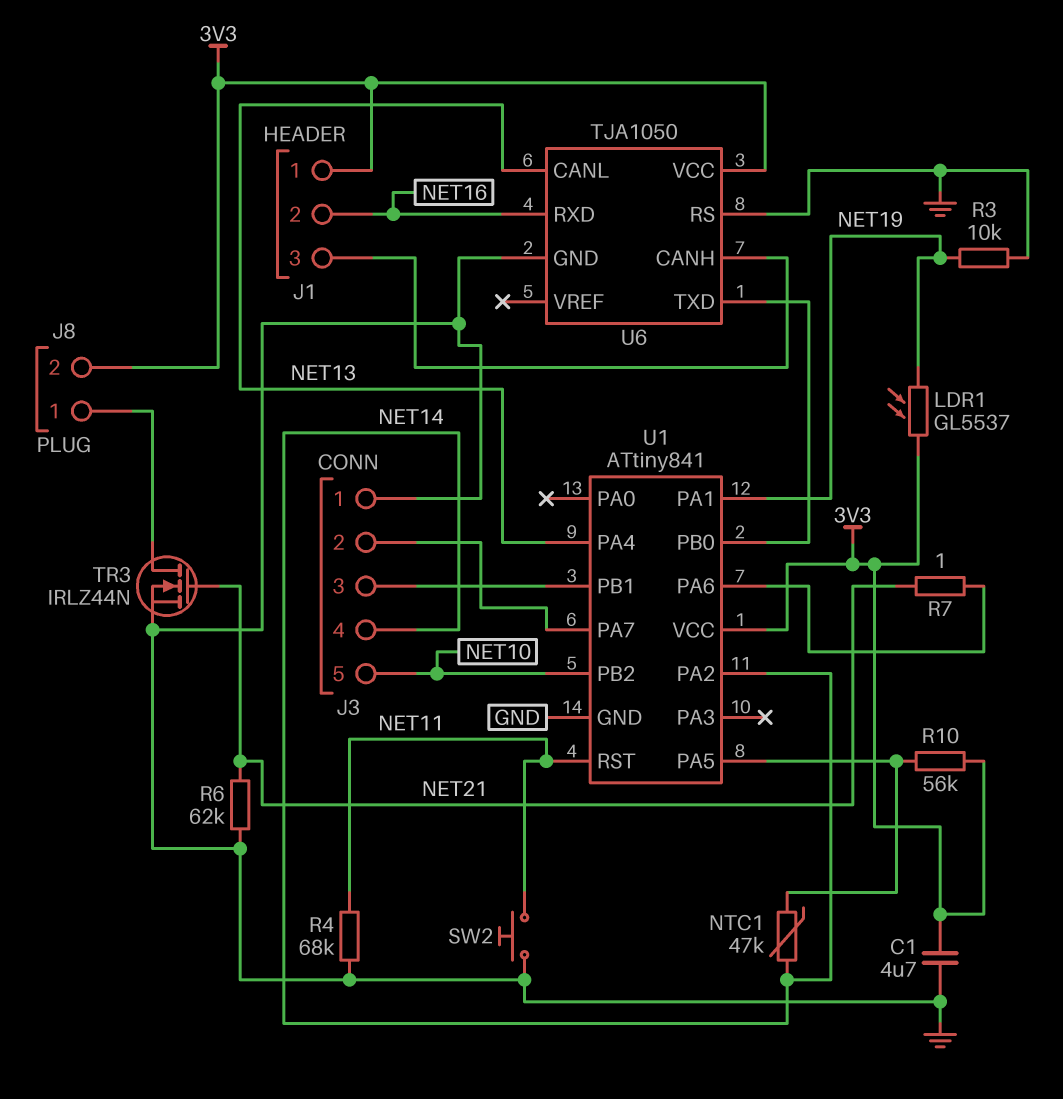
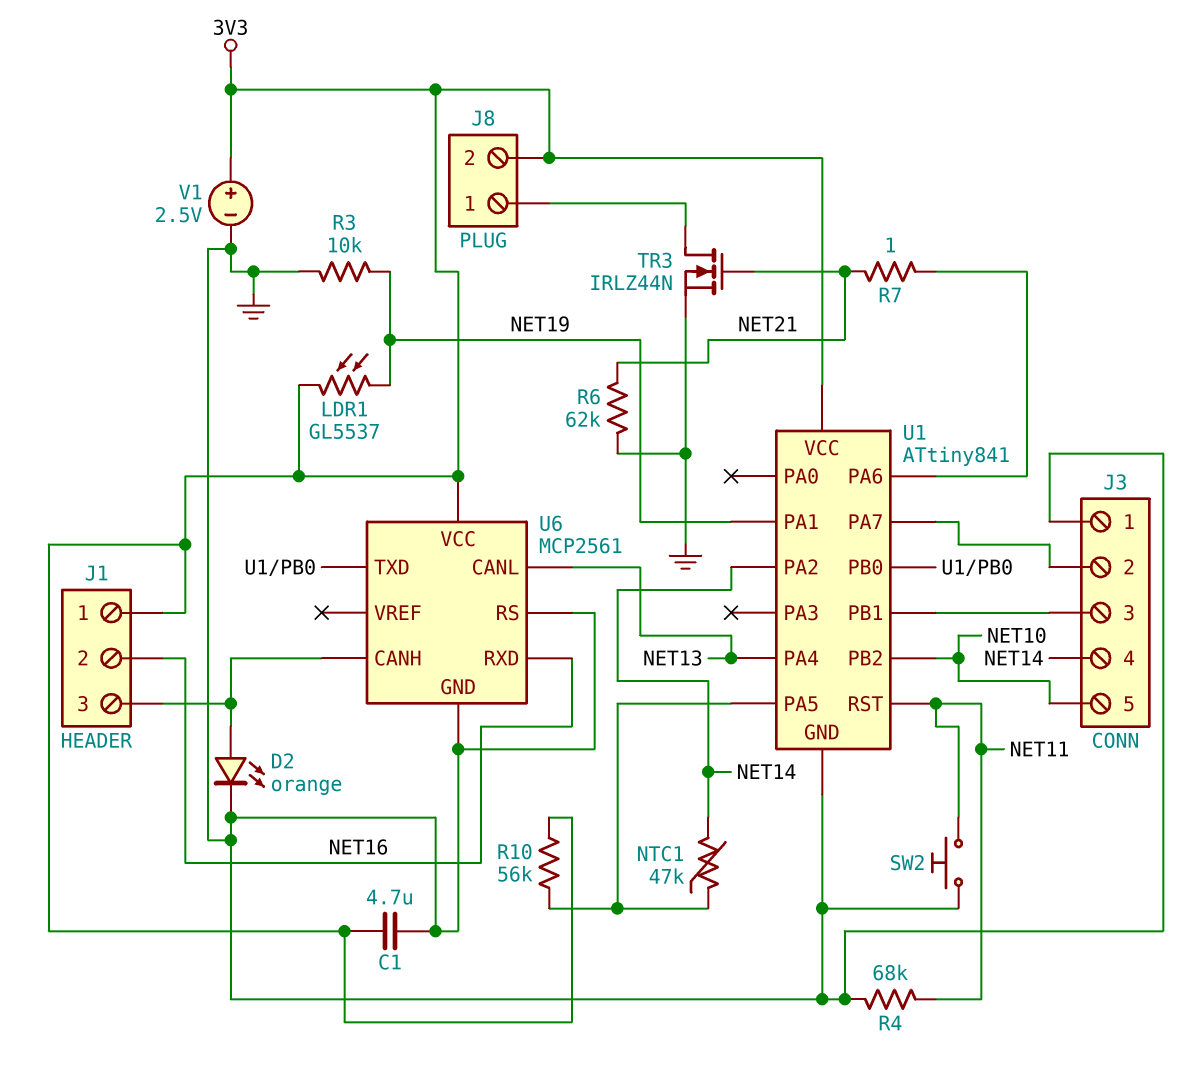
D2: none -> LED orange (A J1/3, K GND)
U6: TJA1050 -> MCP2561
V1: none -> 2.5V (plus 3V3, minus GND)

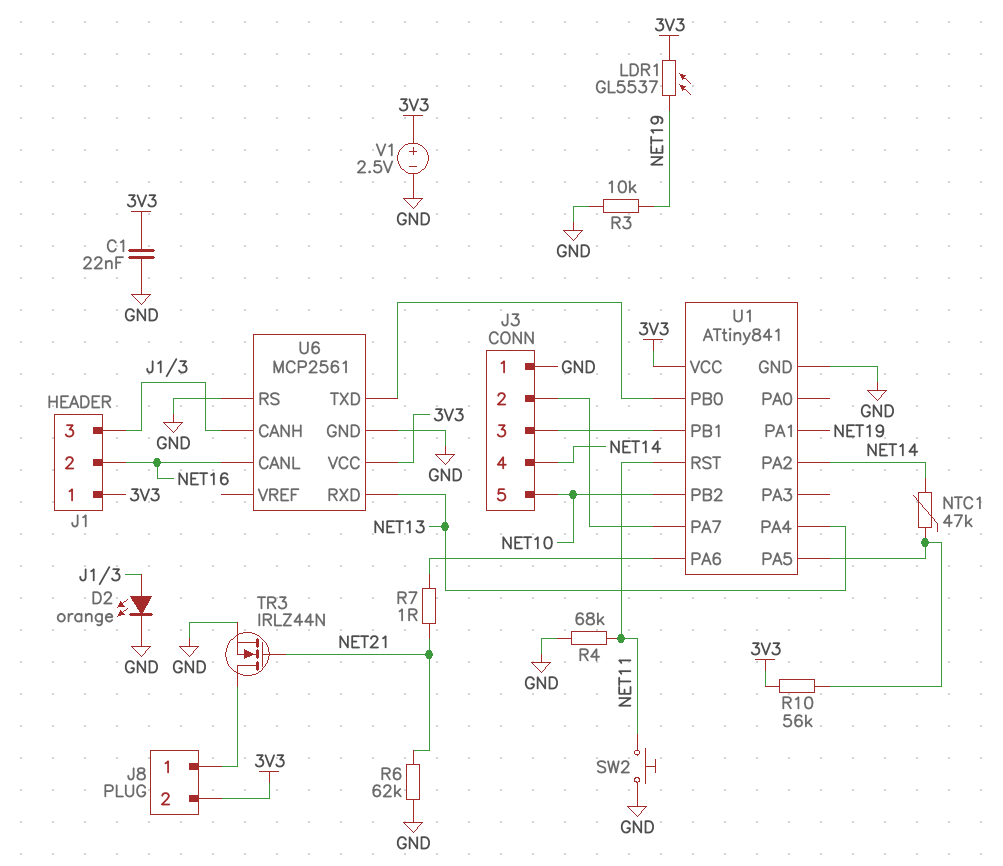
C1: 4.7uF (3V3, GND) -> 22nF (3V3, GND)
U6 pin CANL: NET13 -> NET16
U6 pin RXD: NET16 -> NET13

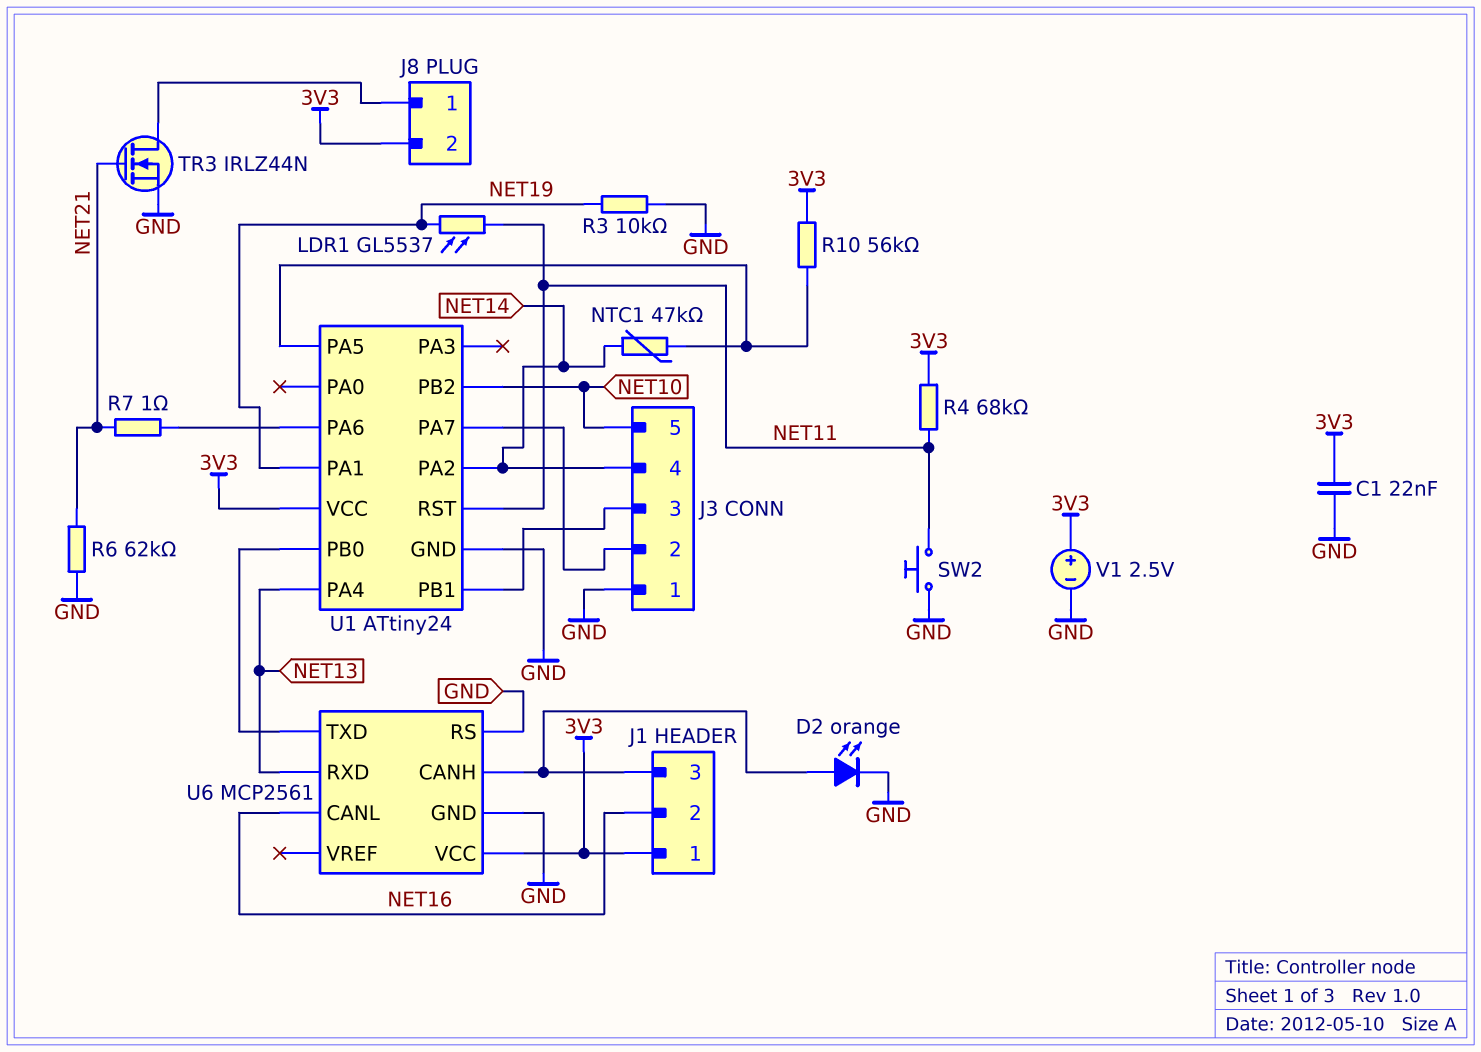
LDR1: GL5537 (3V3, NET19) -> GL5537 (NET11, NET19)
R4: 68k (GND, NET11) -> 68k (3V3, NET11)
U1: ATtiny841 -> ATtiny24

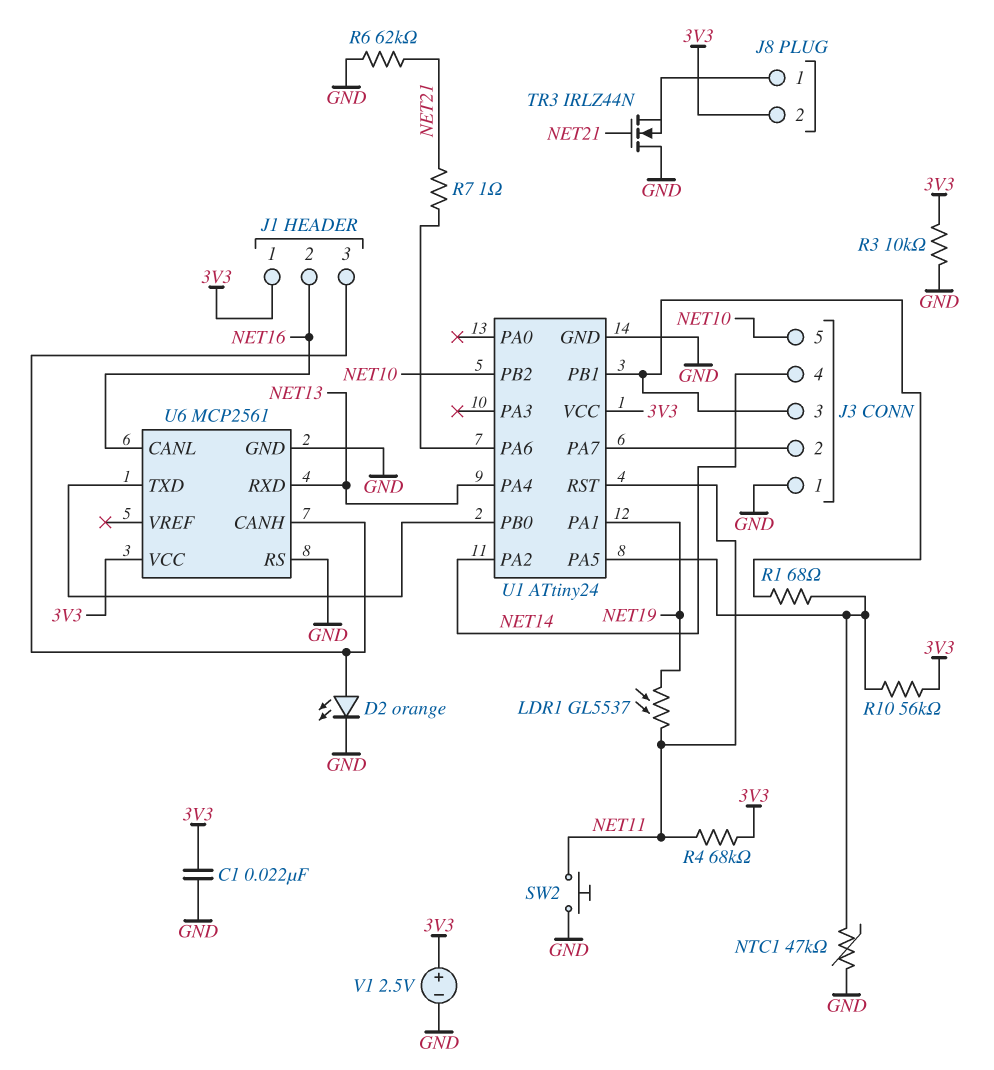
NTC1: 47k (NET14, U1/PA5) -> 47k (GND, U1/PA5)
R1: none -> 68 (J3/3, U1/PA5)
R3: 10k (GND, NET19) -> 10k (3V3, GND)
TR3: NMOS IRLZ44N (G NET21, D J8/1, S GND) -> NMOS IRLZ44N (G NET21, D GND, S J8/1)

